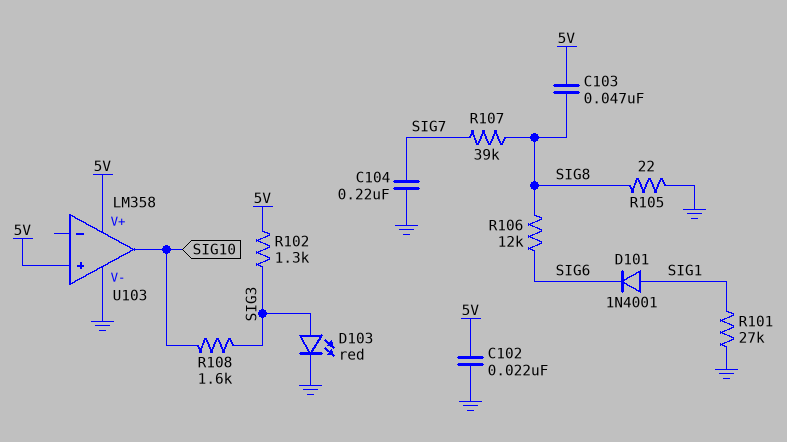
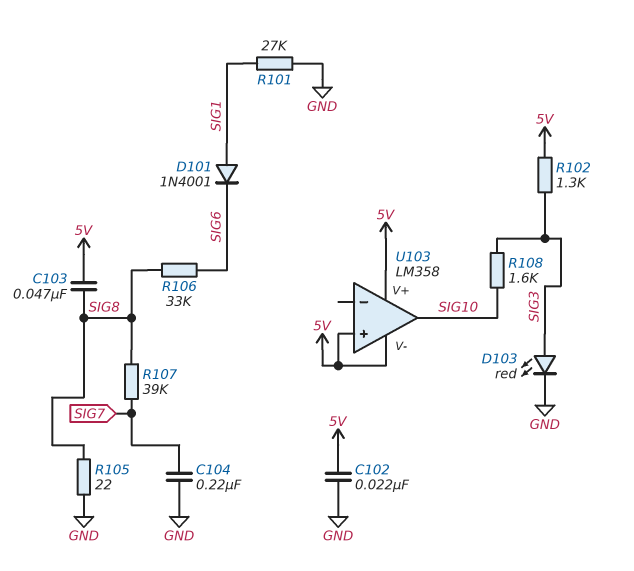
R106: 12k (SIG6, SIG8) -> 33k (SIG6, SIG8)
U103 pin V-: GND -> 5V

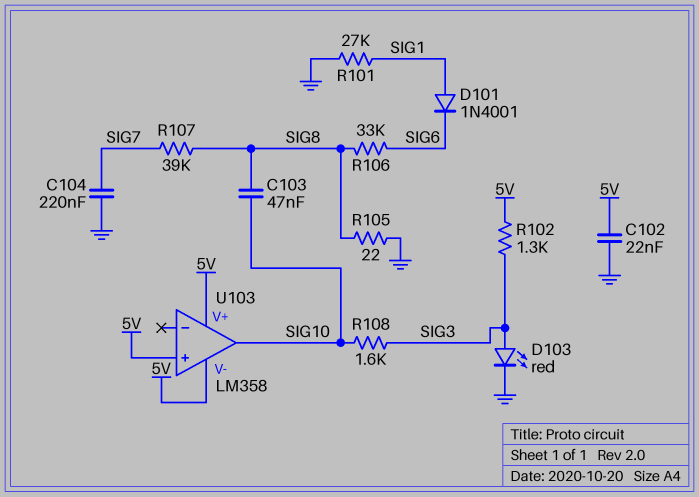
C103: 47nF (5V, SIG8) -> 47nF (SIG8, SIG10)

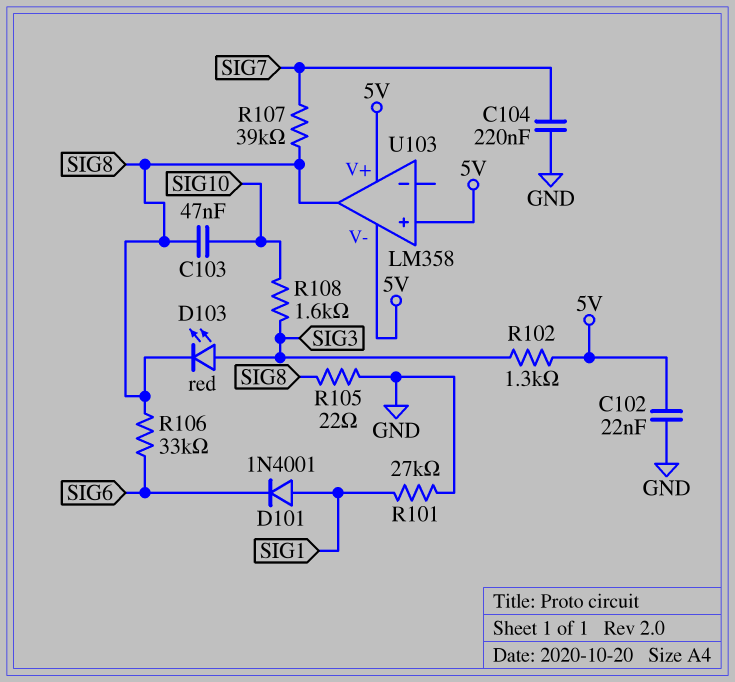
D103: LED red (A SIG3, K GND) -> LED red (A SIG3, K SIG8)
U103 pin out: SIG10 -> SIG8

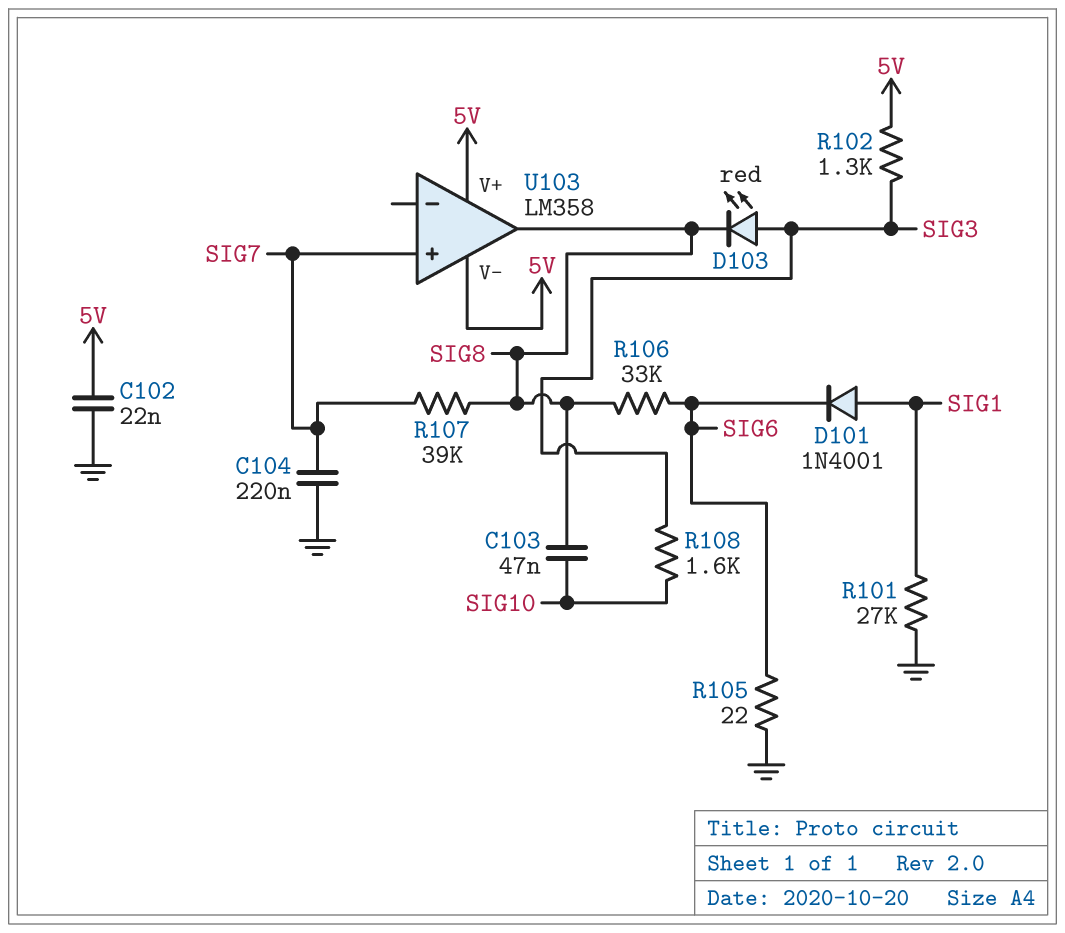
R105: 22 (GND, SIG8) -> 22 (GND, SIG6)
U103 pin in+: 5V -> SIG7

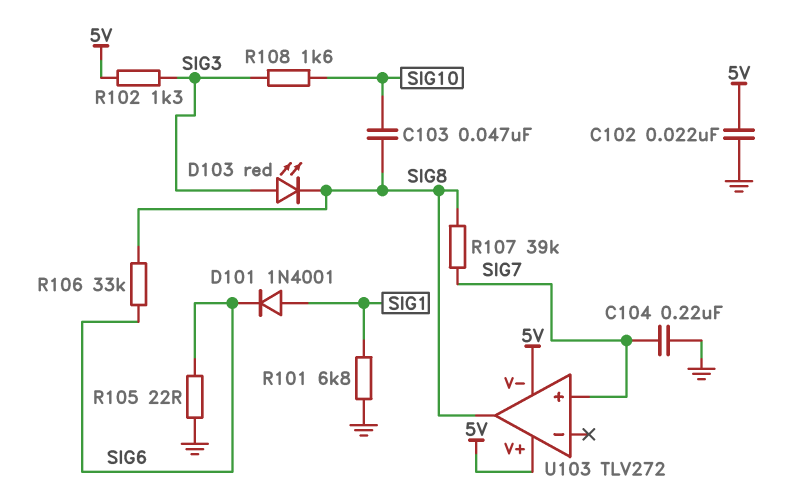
R101: 27k (GND, SIG1) -> 6.8k (GND, SIG1)
U103: LM358 -> TLV272

